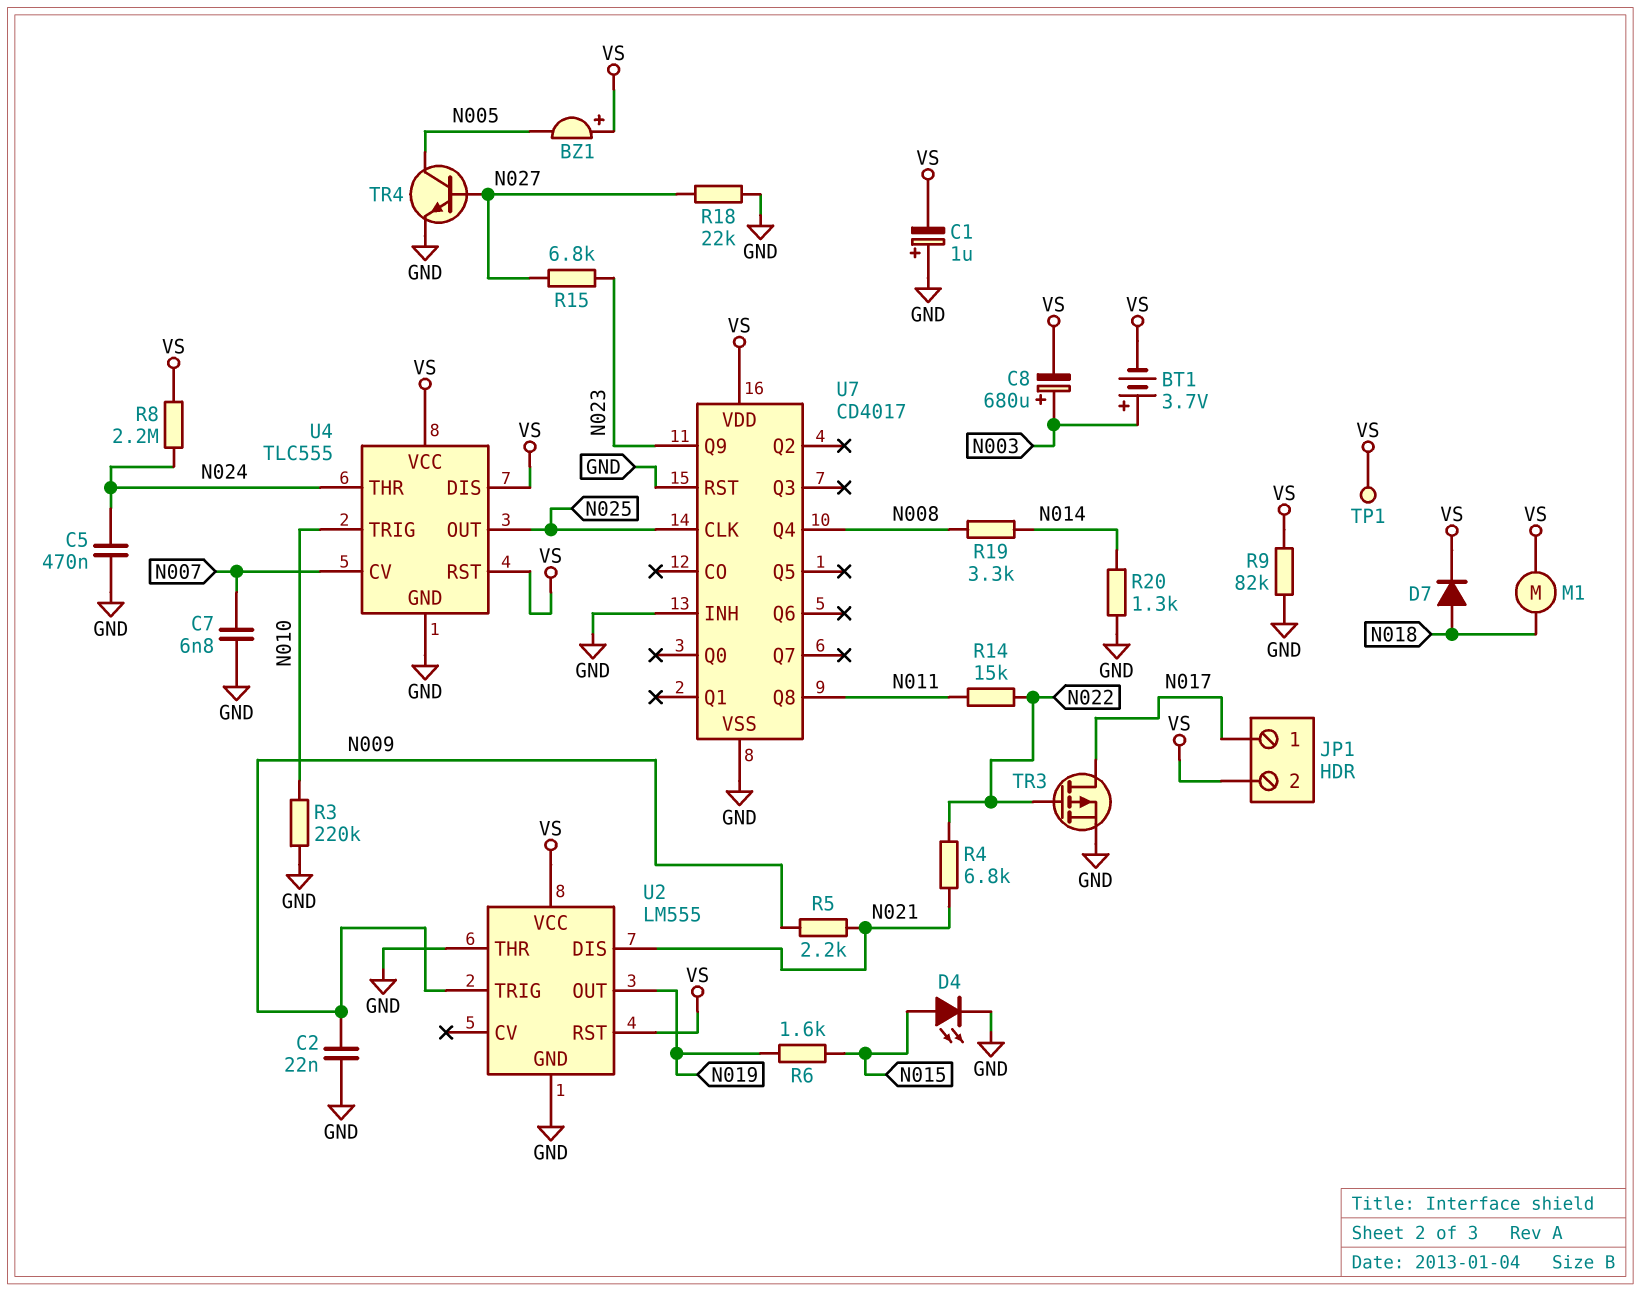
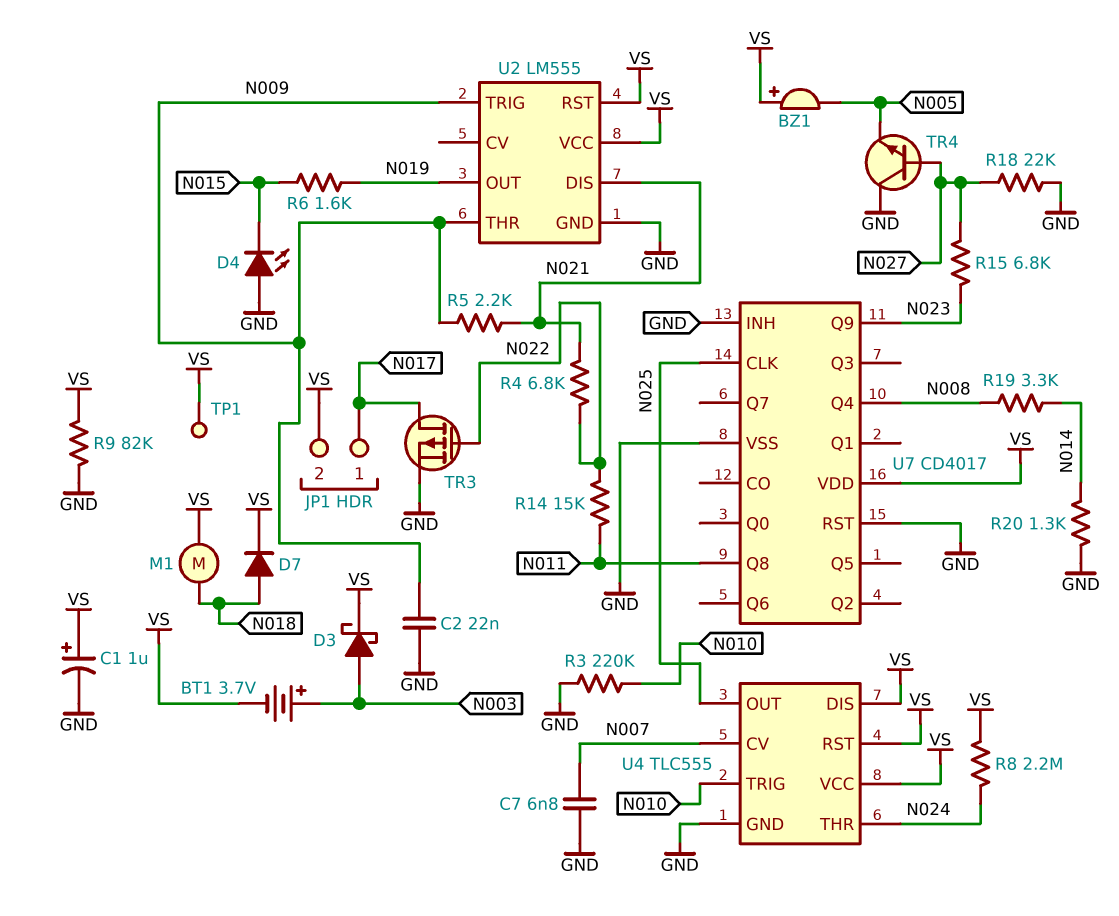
C1: 1uF (plus GND, minus VS) -> 1uF (plus VS, minus GND)
C5: 470nF (GND, N024) -> none
C8: 680uF (plus N003, minus VS) -> none
D3: none -> schottky (A N003, K VS)
D4: LED (A N015, K GND) -> LED (A GND, K N015)
TR4: NPN (B N027, C N005, E GND) -> NPN (B N027, C GND, E N005)
U2 pin THR: GND -> N009

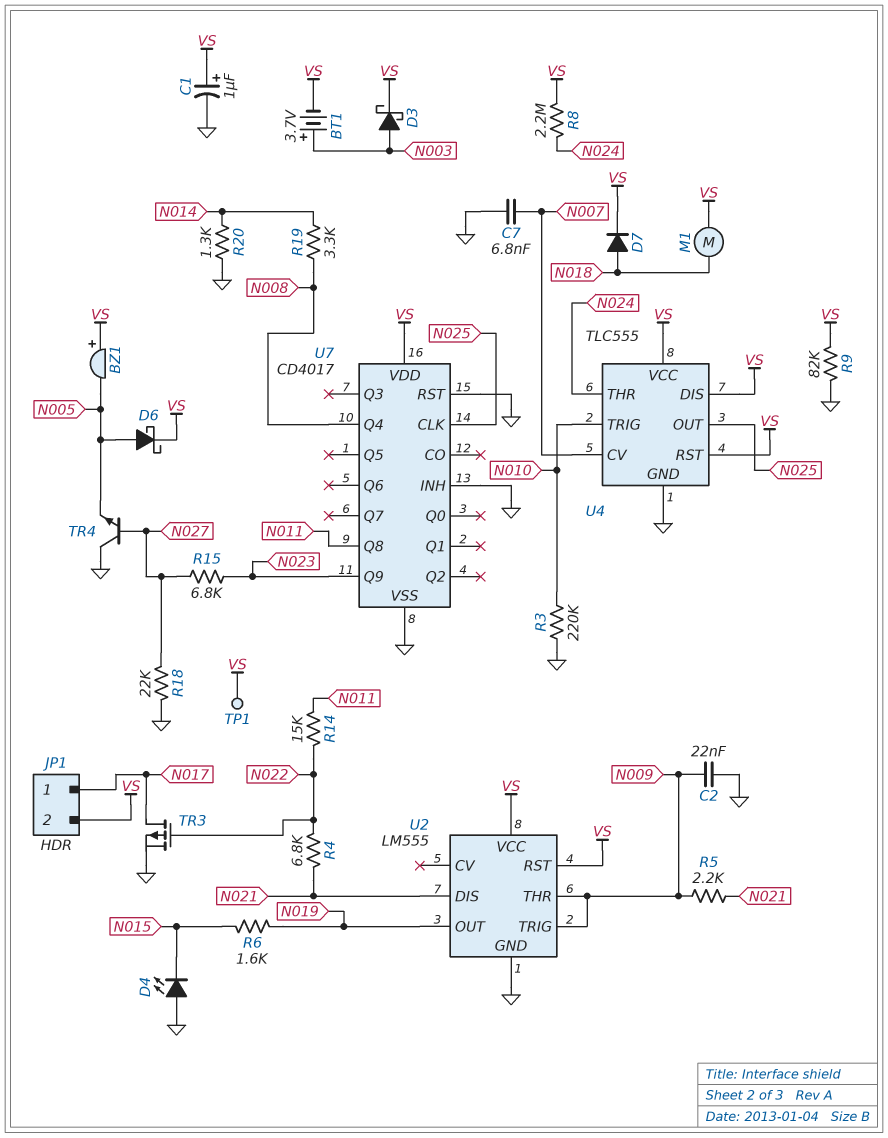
D6: none -> schottky (A N005, K VS)

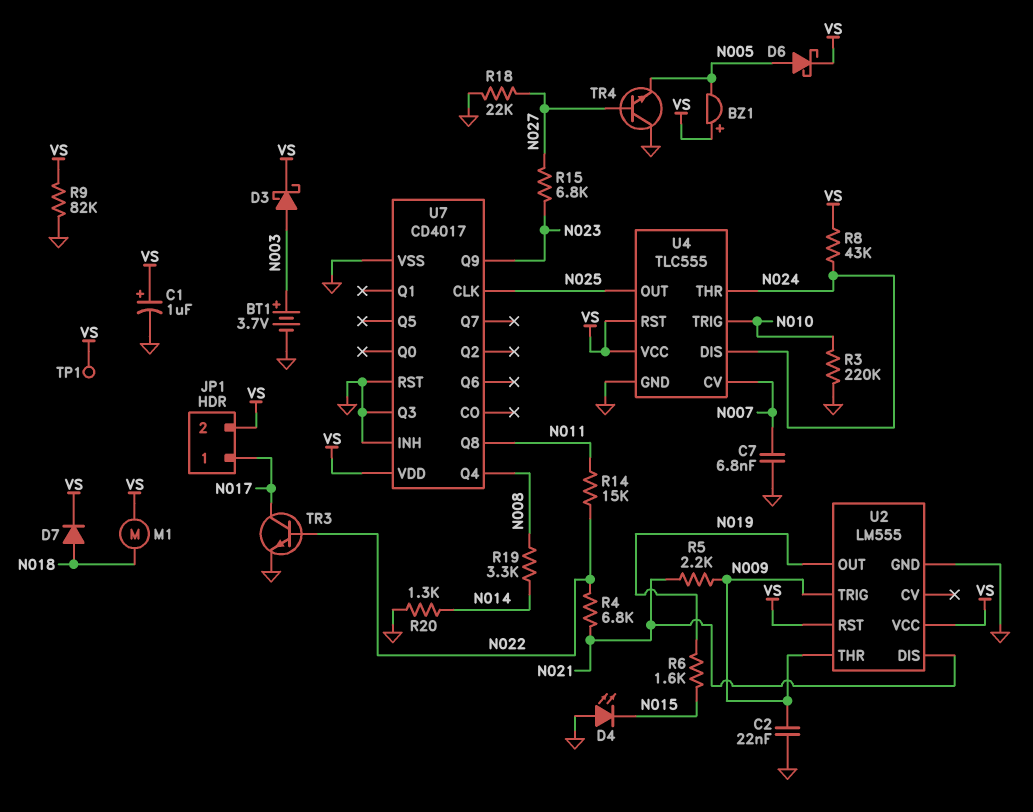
BT1: 3.7V (plus N003, minus VS) -> 3.7V (plus N003, minus GND)
R8: 2.2M (N024, VS) -> 43k (N024, VS)
TR3: PMOS (G N022, D N017, S GND) -> NPN (B N022, C N017, E GND)
U4 pin DIS: VS -> N024
U7 pin Q3: none -> GND

